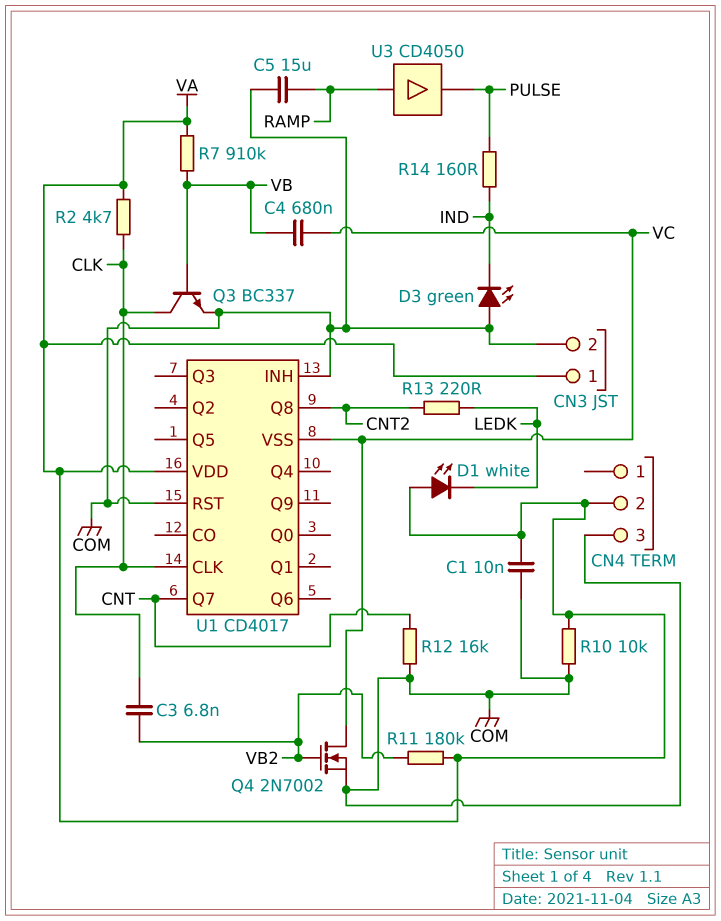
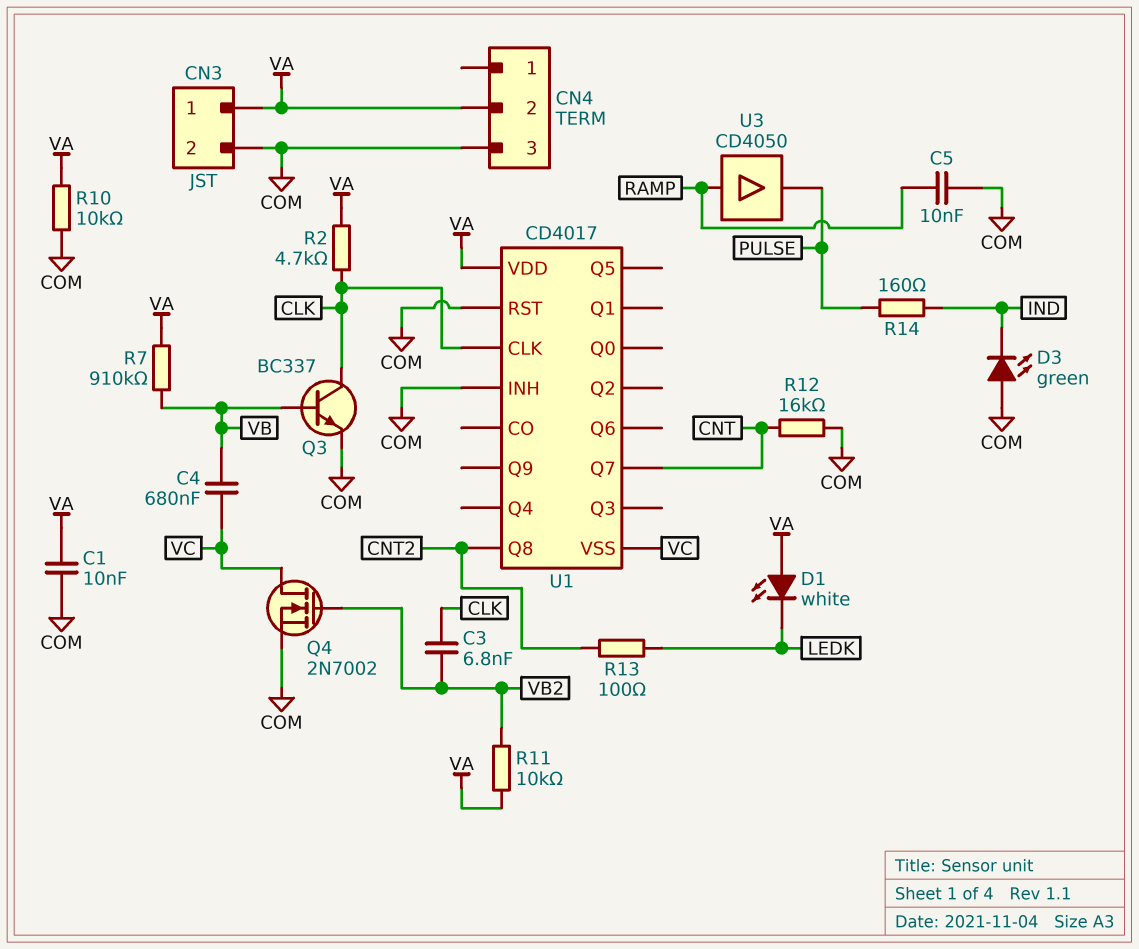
C5: 15uF (COM, RAMP) -> 10nF (COM, RAMP)
R11: 180k (VA, VB2) -> 10k (VA, VB2)
R13: 220 (CNT2, LEDK) -> 100 (CNT2, LEDK)

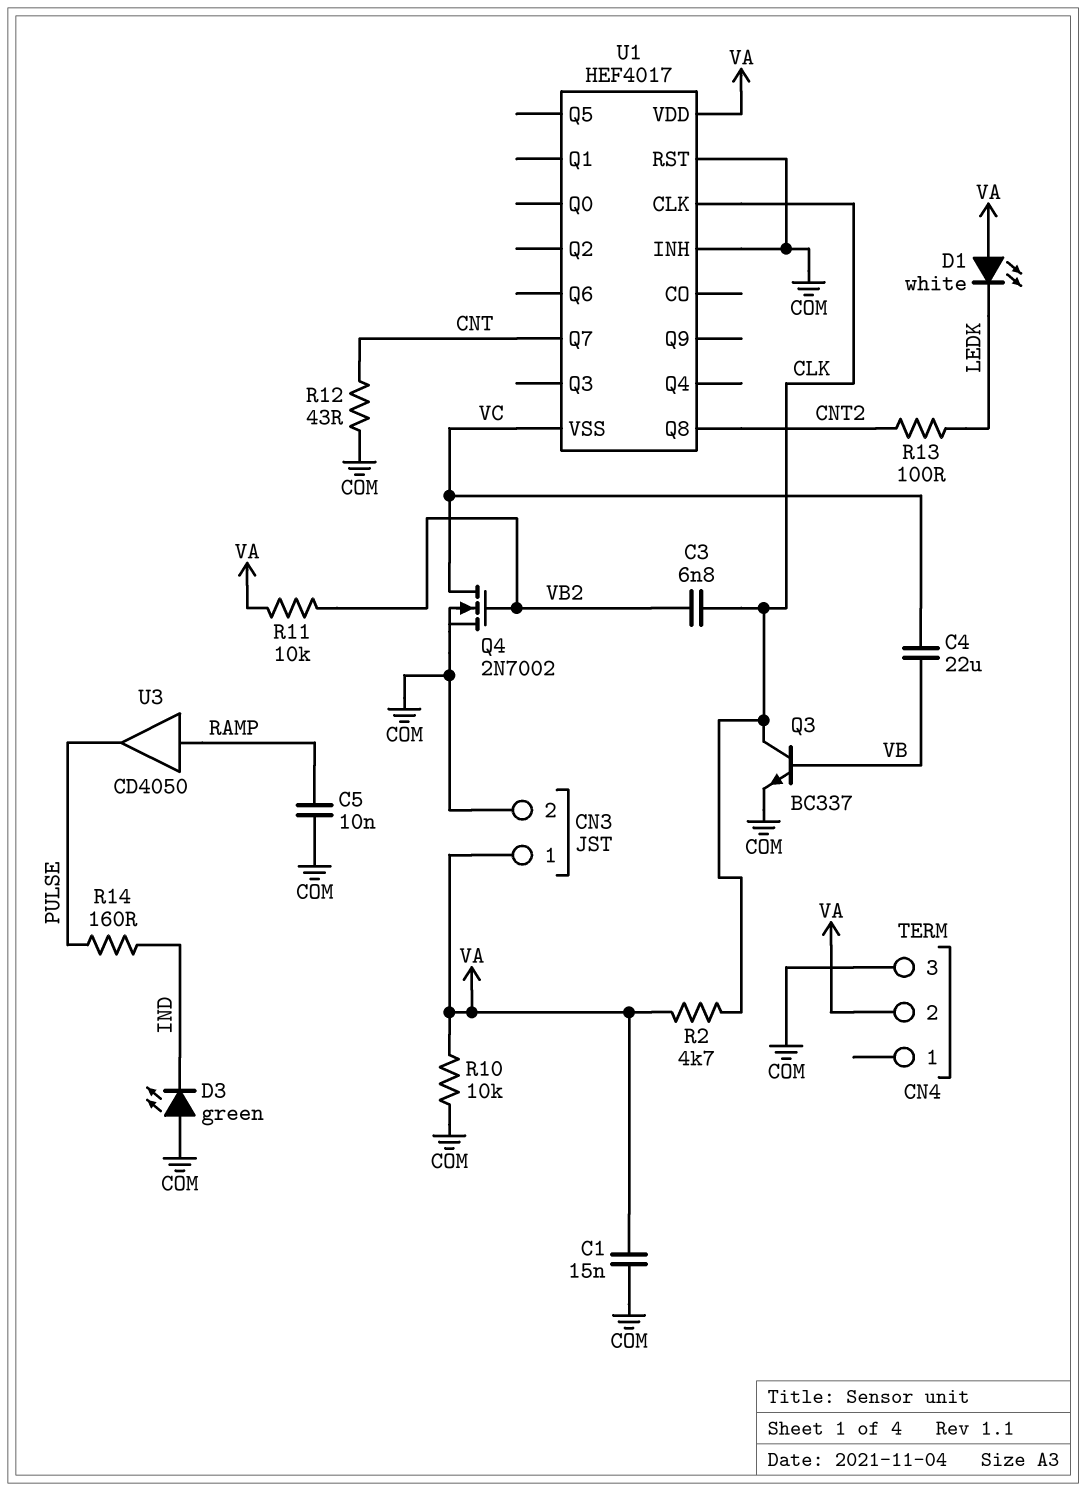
C1: 10nF (COM, VA) -> 15nF (COM, VA)
C4: 680nF (VB, VC) -> 22uF (VB, VC)
R7: 910k (VA, VB) -> none
R12: 16k (CNT, COM) -> 43 (CNT, COM)
U1: CD4017 -> HEF4017

